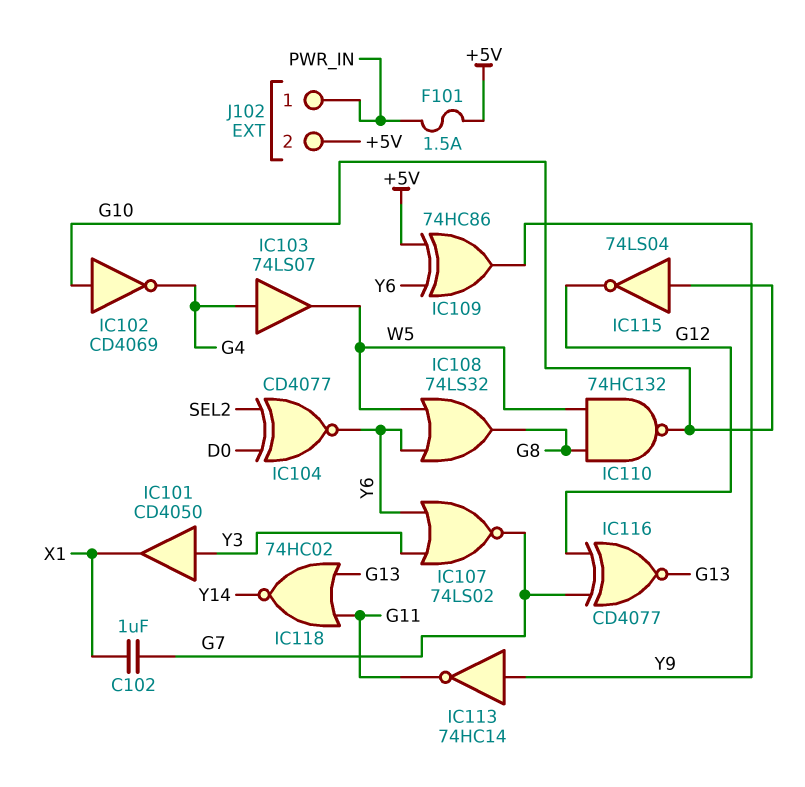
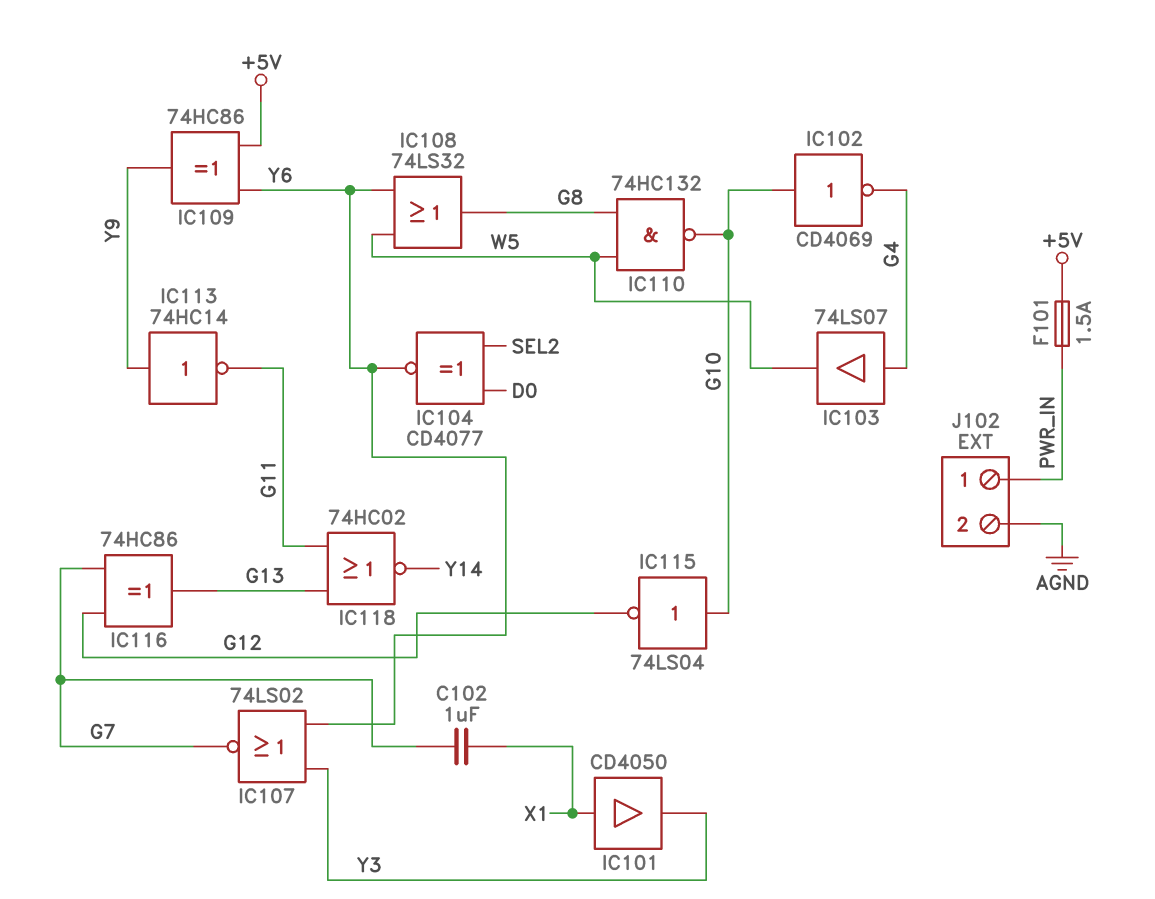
IC101: buffer CD4050 (in Y3, out X1) -> buffer CD4050 (in X1, out Y3)
IC116: XNOR CD4077 (in G7, in G12, out G13) -> XOR 74HC86 (in G7, in G12, out G13)
J102 pin 2: +5V -> AGND

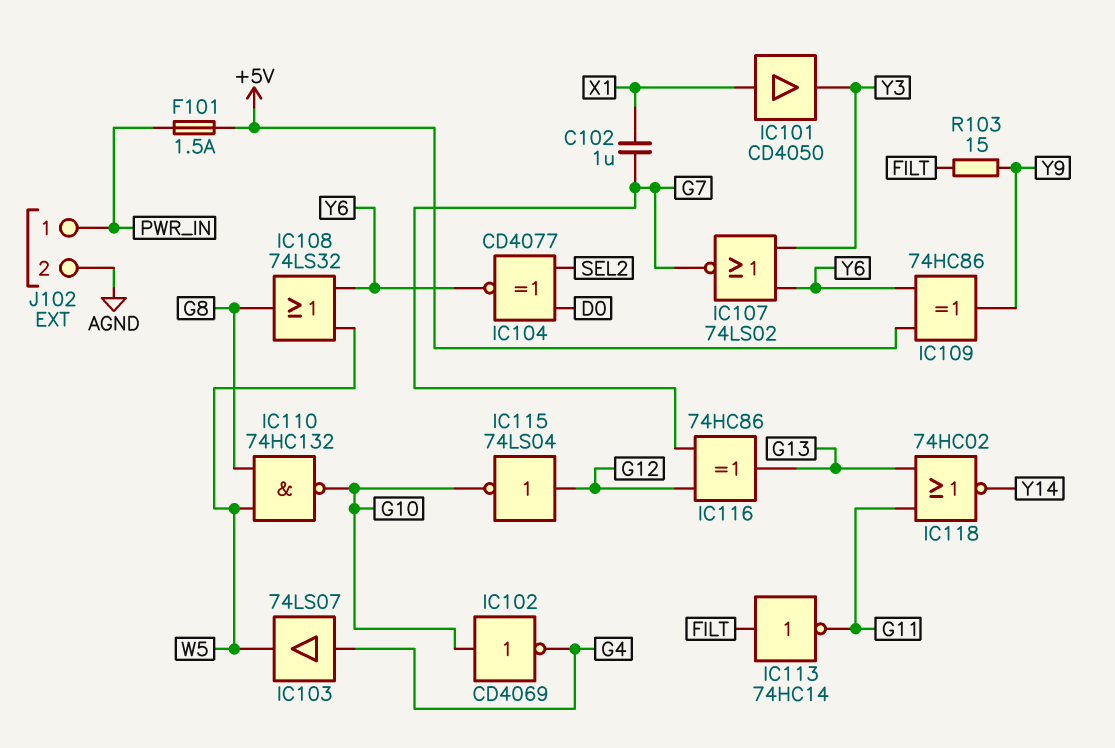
IC113: NOT 74HC14 (in Y9, out G11) -> NOT 74HC14 (in FILT, out G11)
IC115: NOT 74LS04 (in G10, out G12) -> NOT 74LS04 (in G12, out G10)
R103: none -> 15 (FILT, Y9)

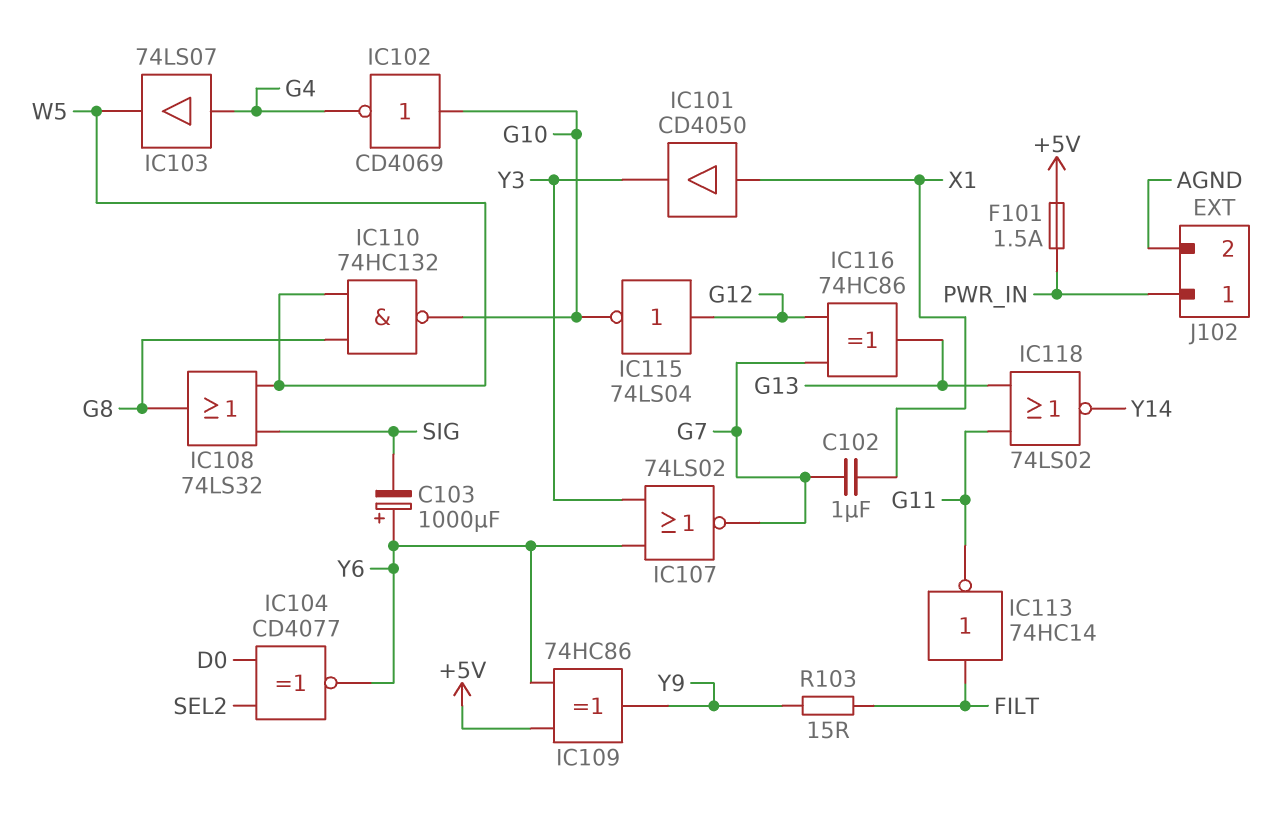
C103: none -> 1000uF (plus Y6, minus SIG)
IC108: OR 74LS32 (in W5, in Y6, out G8) -> OR 74LS32 (in SIG, in W5, out G8)
IC118: NOR 74HC02 (in G11, in G13, out Y14) -> NOR 74LS02 (in G11, in G13, out Y14)

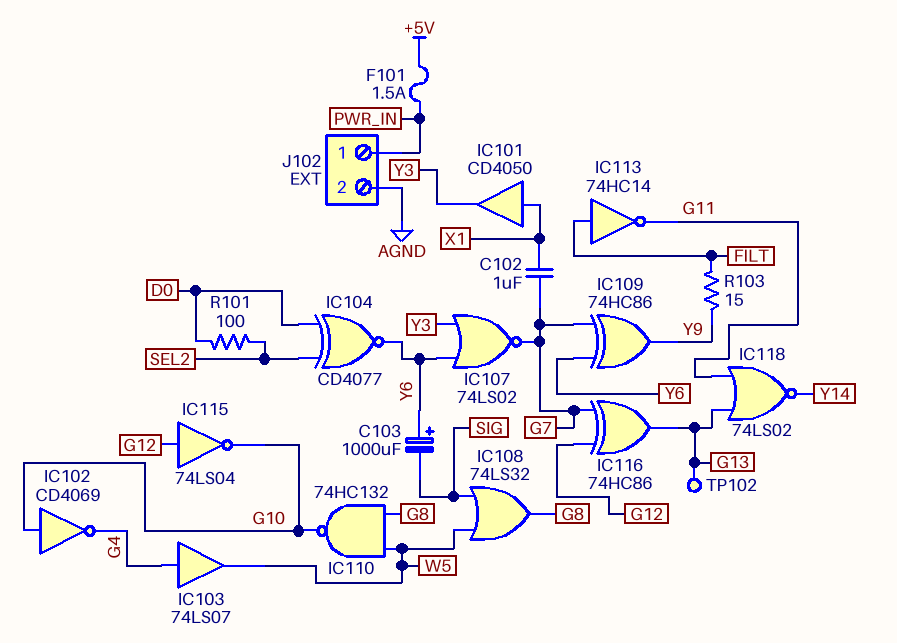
IC109: XOR 74HC86 (in +5V, in Y6, out Y9) -> XOR 74HC86 (in G7, in Y6, out Y9)
R101: none -> 100 (D0, SEL2)
TP102: none -> test point (G13)

